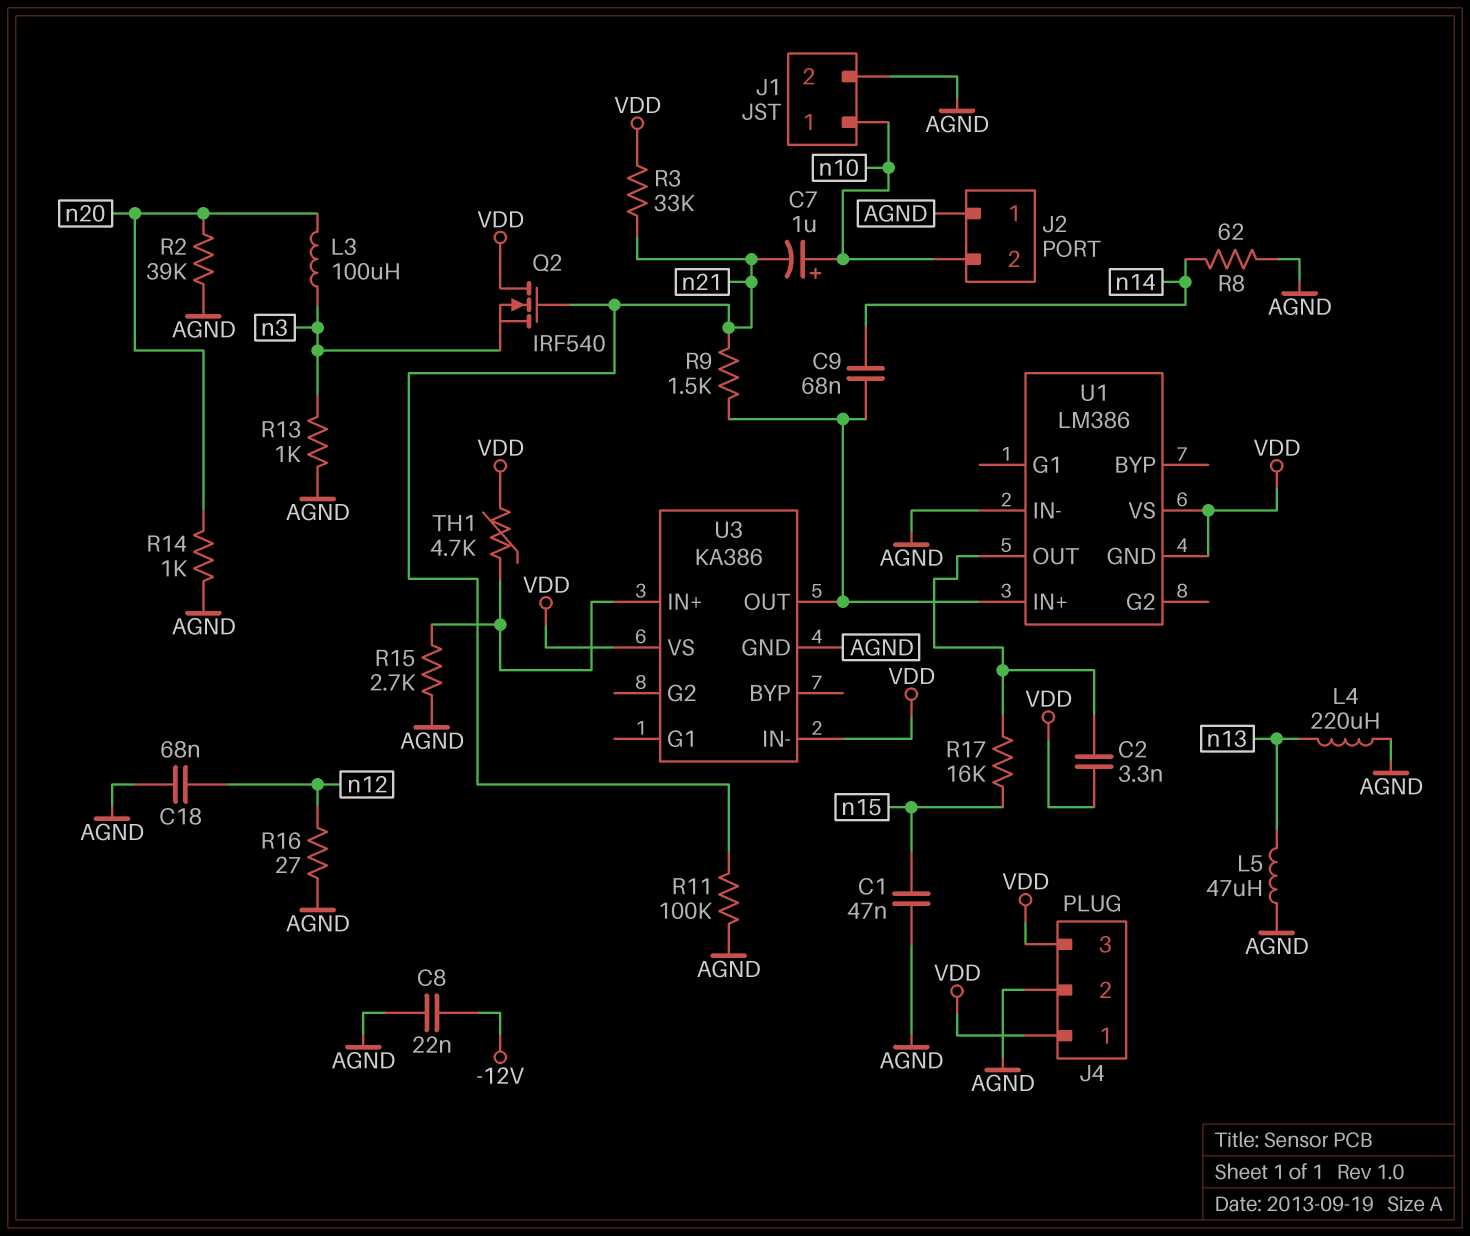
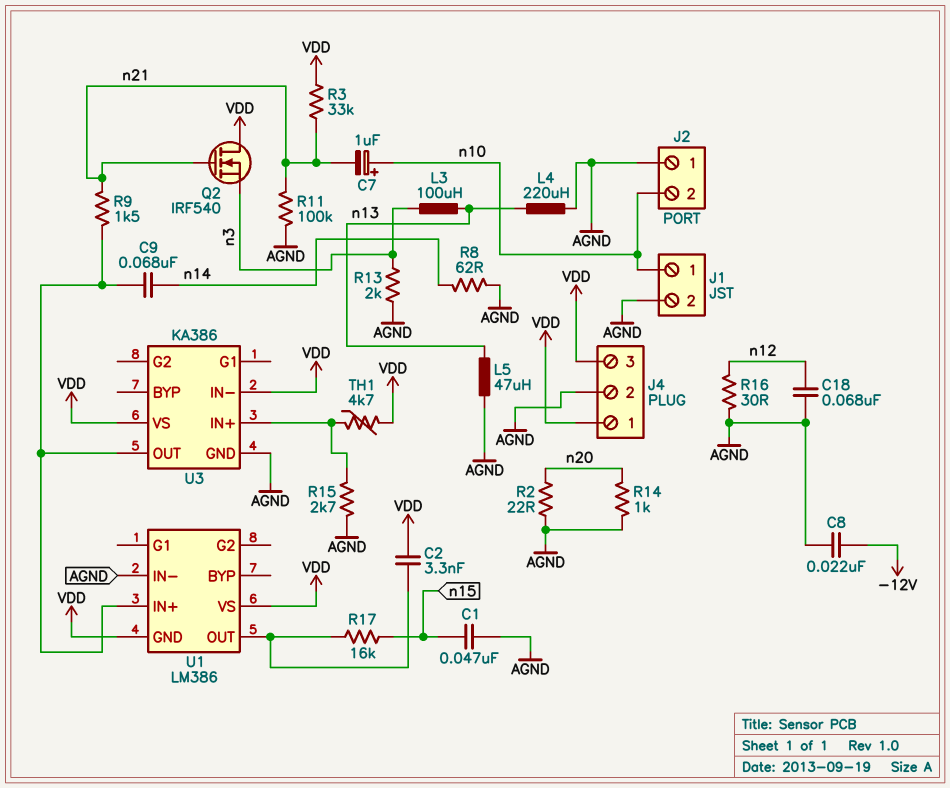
L3: 100uH (n3, n20) -> 100uH (n3, n13)
R2: 39k (AGND, n20) -> 22 (AGND, n20)
R13: 1k (AGND, n3) -> 2k (AGND, n3)
R16: 27 (AGND, n12) -> 30 (AGND, n12)

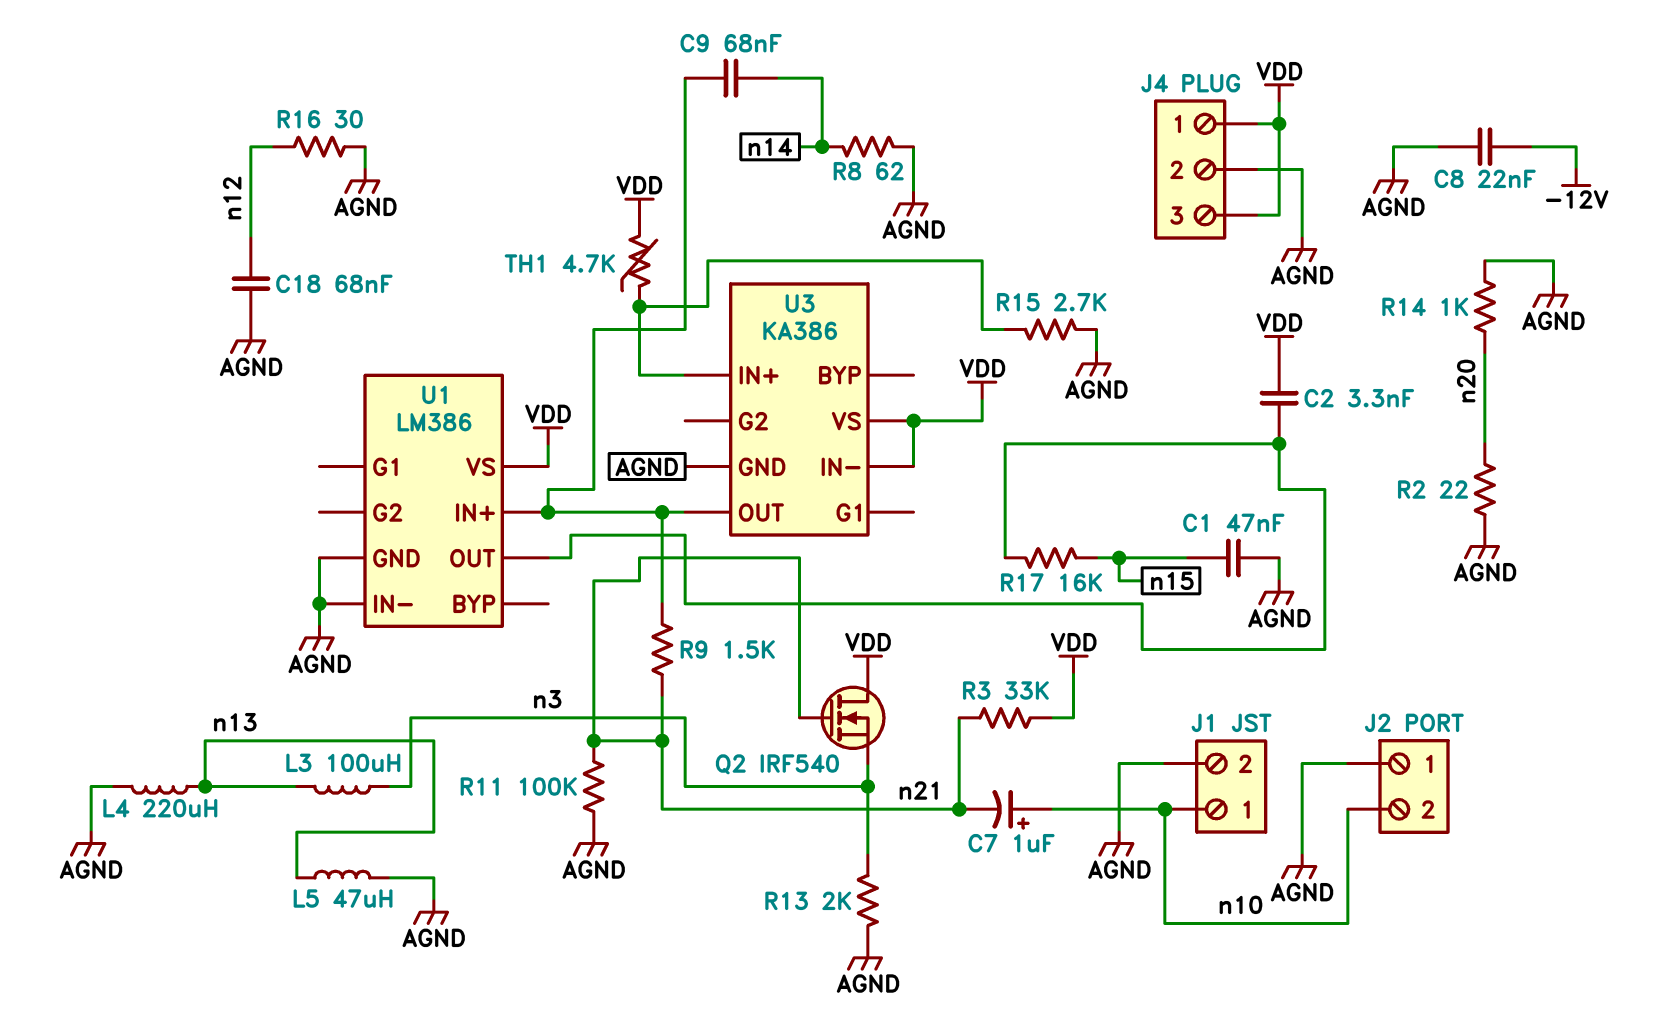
U1 pin GND: VDD -> AGND

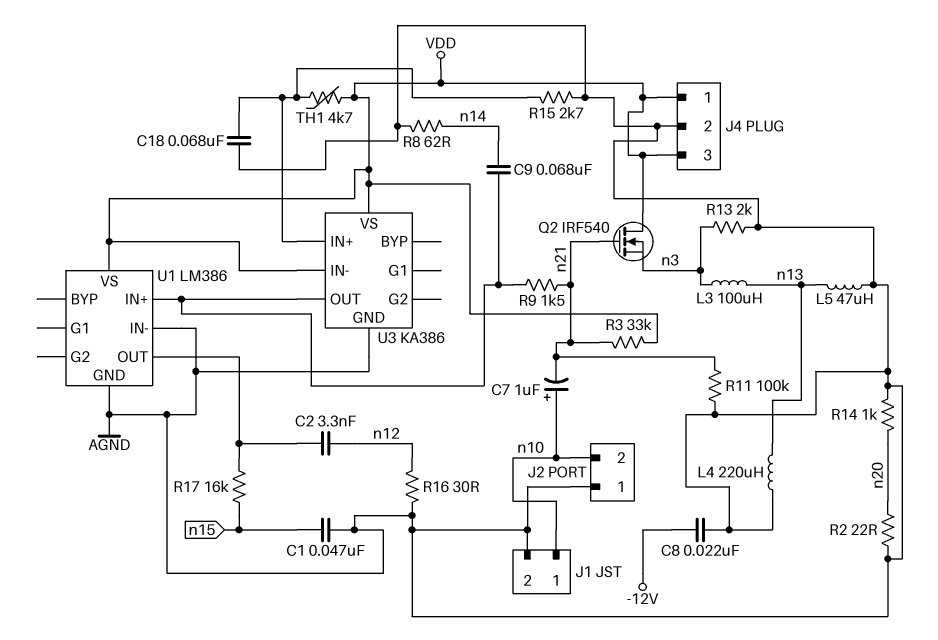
C2: 3.3nF (U1/OUT, VDD) -> 3.3nF (U1/OUT, n12)
C18: 68nF (AGND, n12) -> 68nF (AGND, U3/IN+)

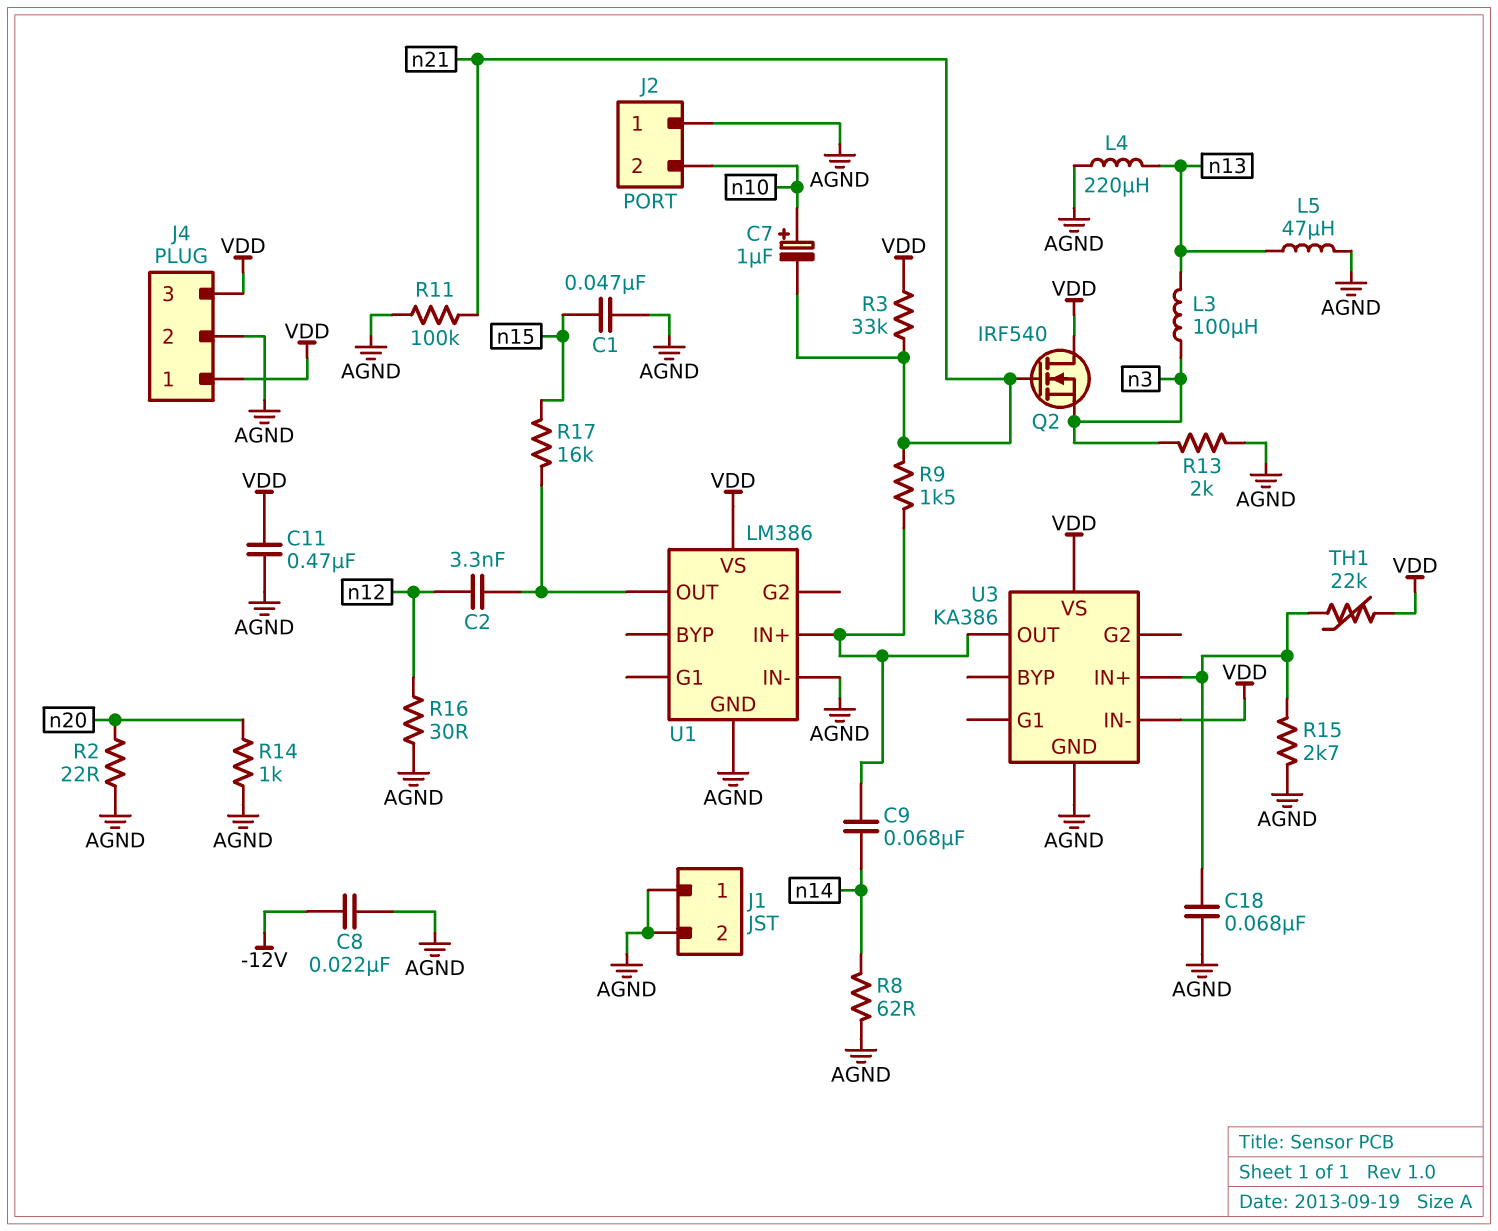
C11: none -> 470nF (AGND, VDD)
J1 pin 1: n10 -> AGND
TH1: 4.7k (U3/IN+, VDD) -> 22k (U3/IN+, VDD)

